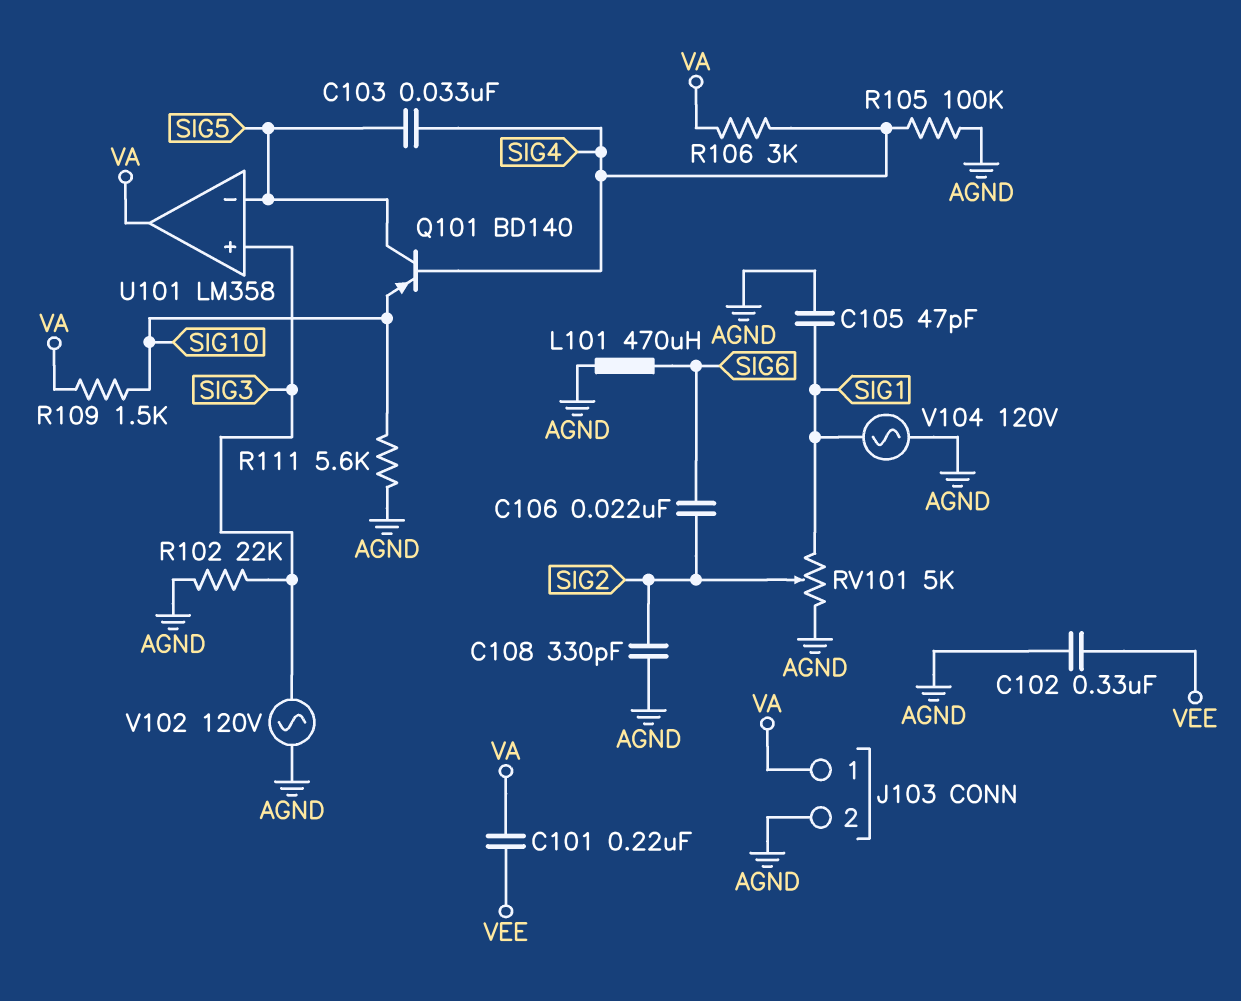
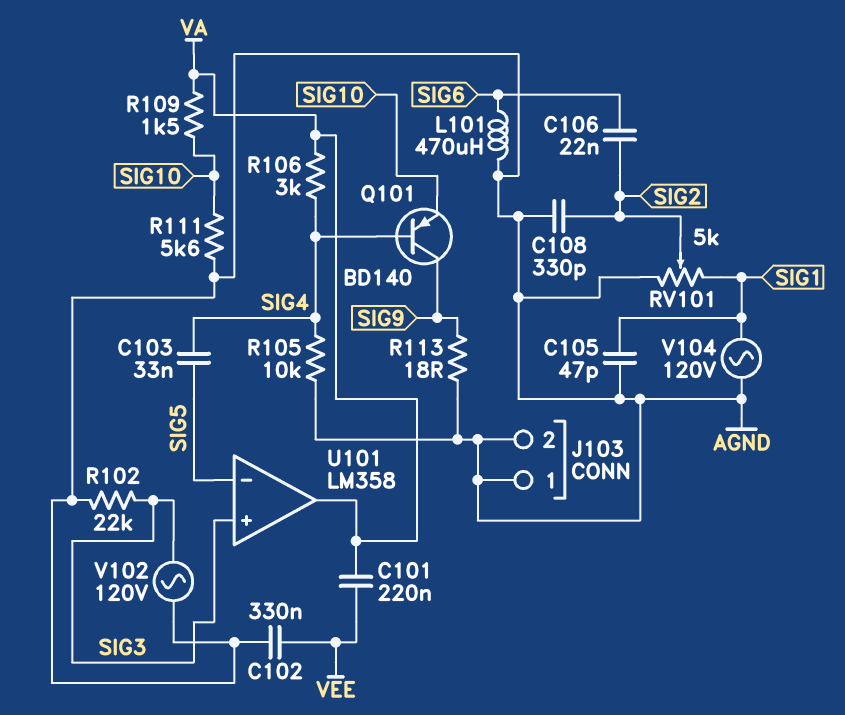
J103 pin 1: VA -> AGND
Q101: PNP BD140 (B SIG4, C SIG5, E SIG10) -> PNP BD140 (B SIG4, C SIG9, E SIG10)
R105: 100k (AGND, SIG4) -> 10k (AGND, SIG4)
R113: none -> 18 (AGND, SIG9)

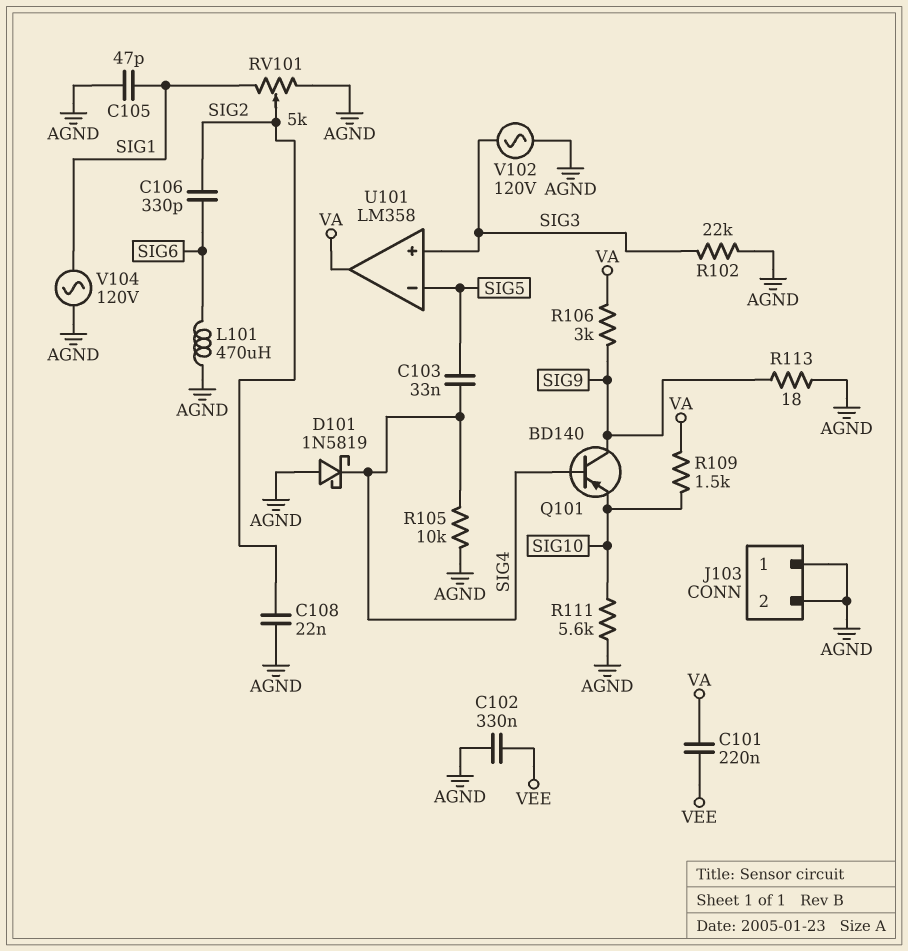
C106: 22nF (SIG2, SIG6) -> 330pF (SIG2, SIG6)
C108: 330pF (AGND, SIG2) -> 22nF (AGND, SIG2)
D101: none -> schottky 1N5819 (A AGND, K SIG4)
R106: 3k (SIG4, VA) -> 3k (SIG9, VA)

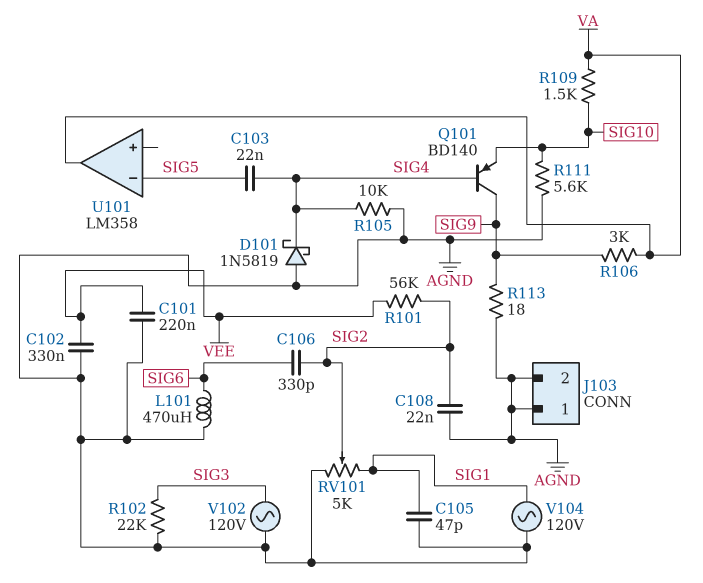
C101: 220nF (VA, VEE) -> 220nF (AGND, VEE)
C103: 33nF (SIG4, SIG5) -> 22nF (SIG4, SIG5)
R101: none -> 56k (SIG2, VEE)
U101 pin in+: SIG3 -> none

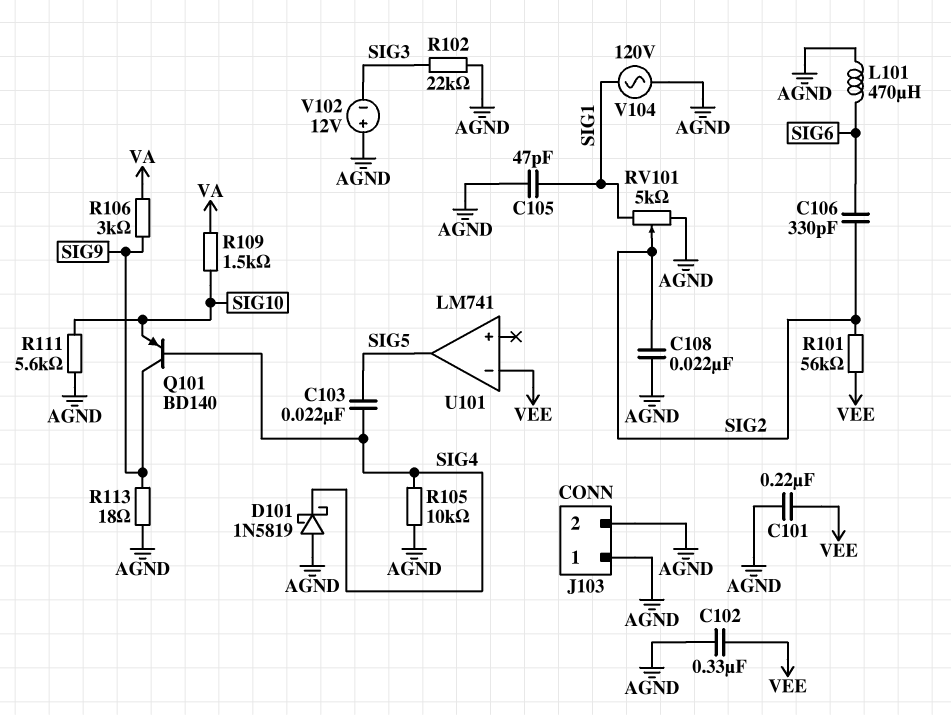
U101: LM358 -> LM741
U101 pin in-: SIG5 -> VEE
U101 pin out: VA -> SIG5
V102: AC 120V (AGND, SIG3) -> 12V (plus AGND, minus SIG3)

